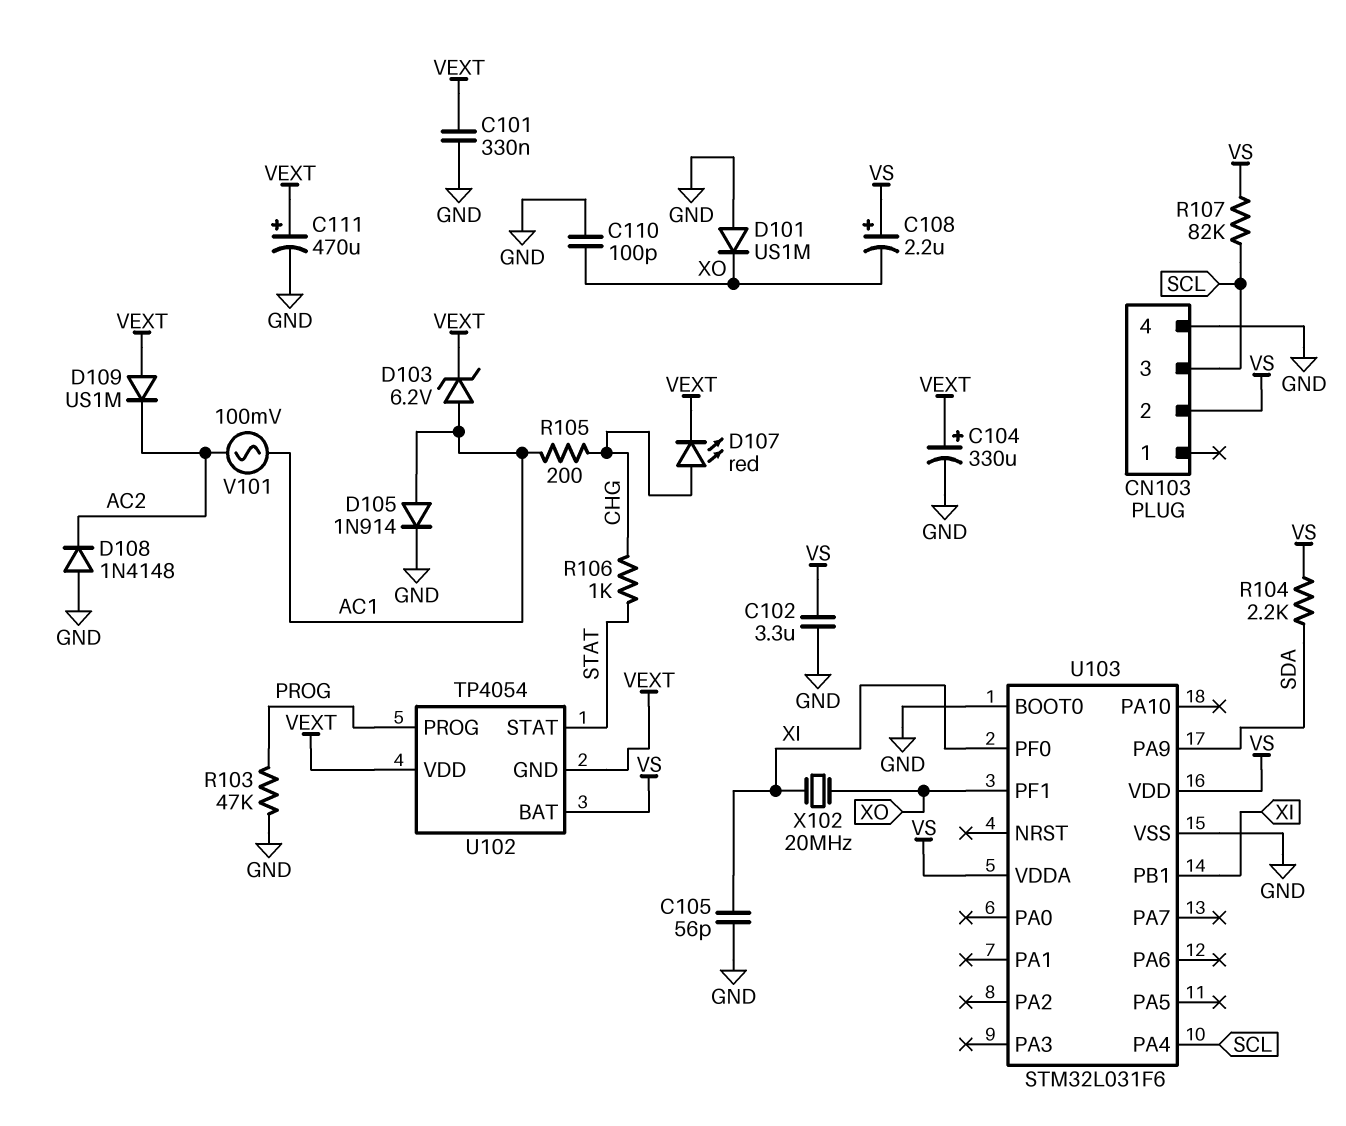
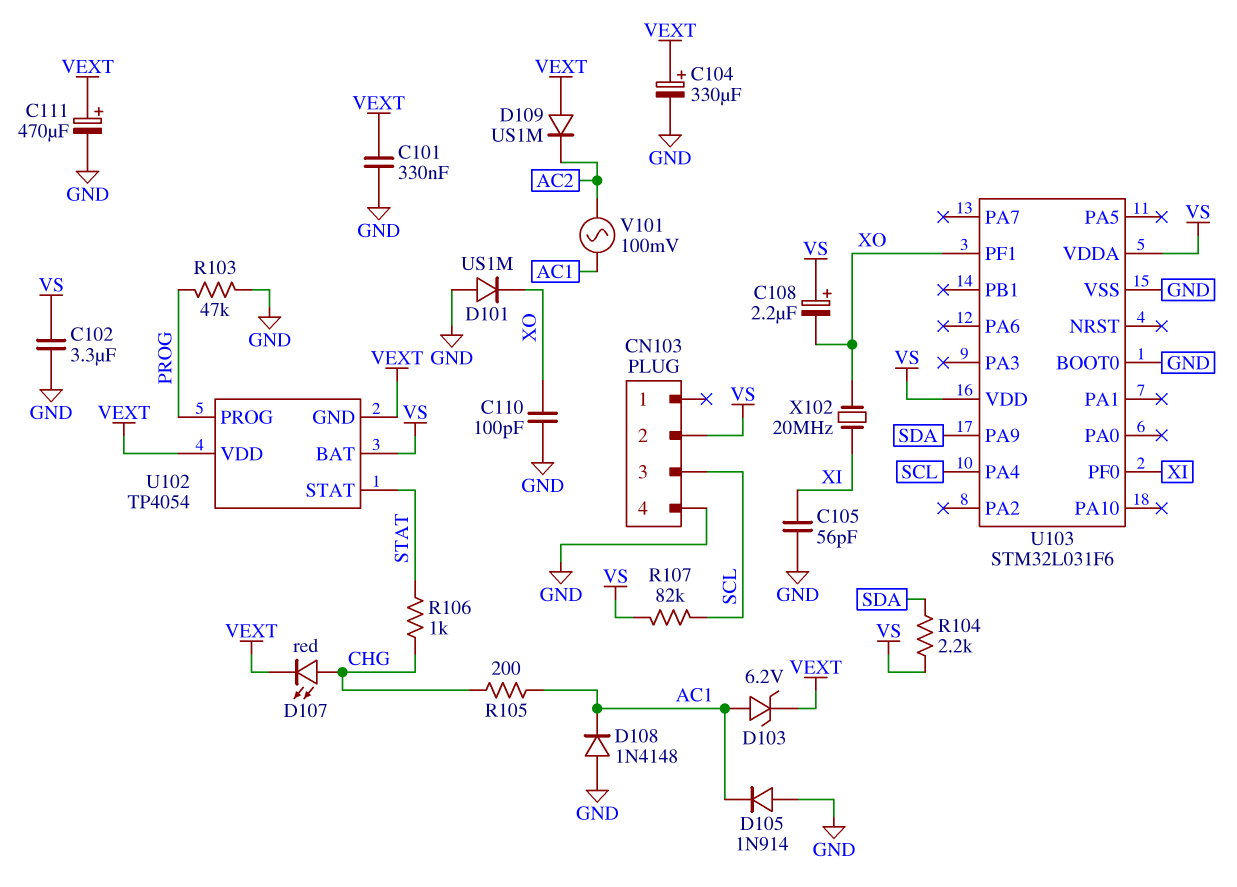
D105: diode 1N914 (A AC1, K GND) -> diode 1N914 (A GND, K AC1)
D108: diode 1N4148 (A GND, K AC2) -> diode 1N4148 (A GND, K AC1)
U103 pin PB1: XI -> none

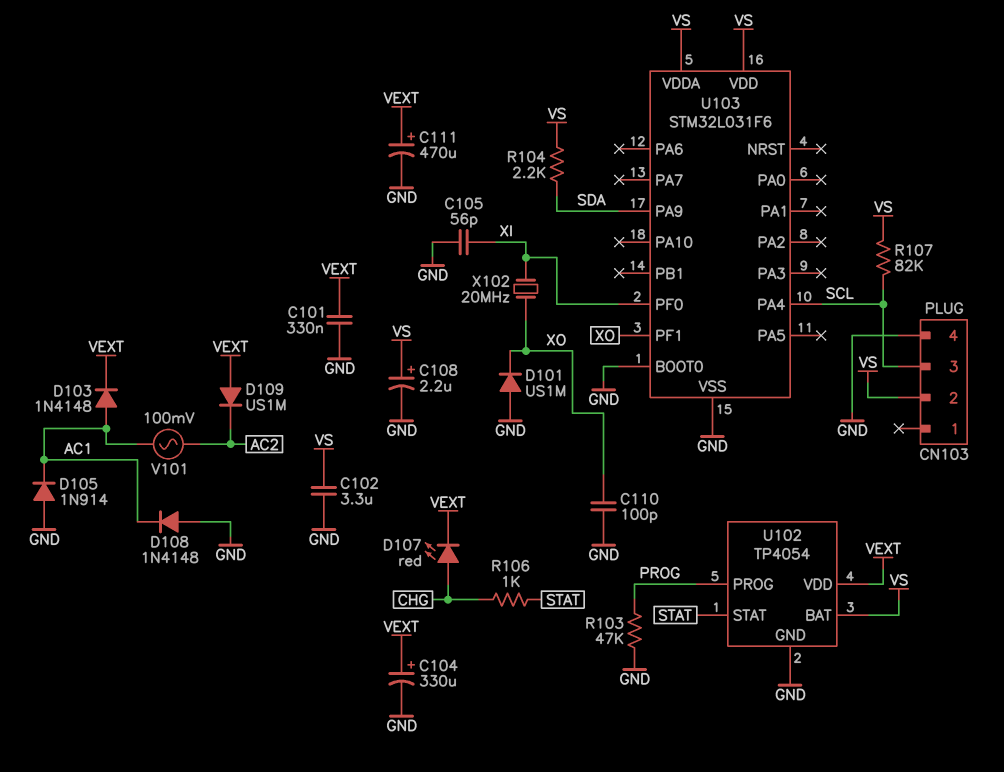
C108: 2.2uF (plus VS, minus XO) -> 2.2uF (plus VS, minus GND)
D103: zener 6.2V (A AC1, K VEXT) -> diode 1N4148 (A AC1, K VEXT)
R105: 200 (AC1, CHG) -> none
U102 pin GND: VEXT -> GND

